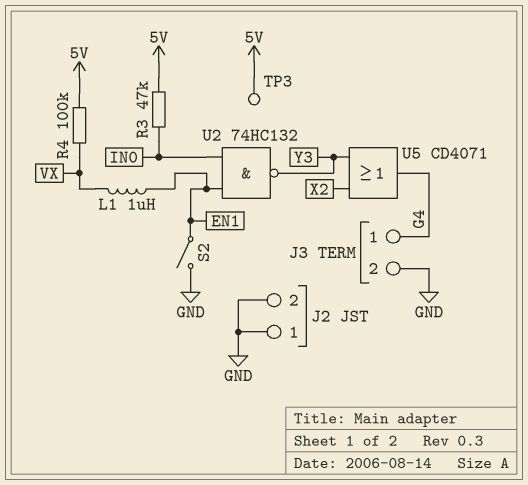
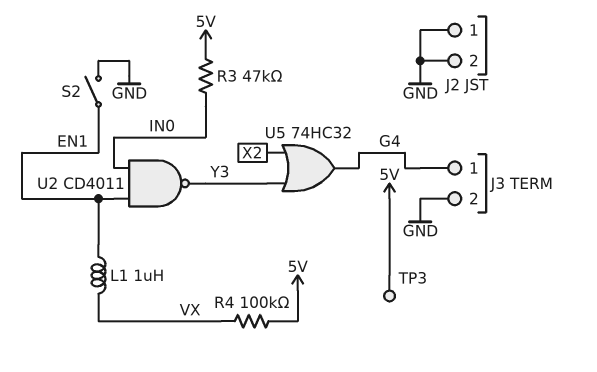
U2: NAND 74HC132 (in EN1, in IN0, out Y3) -> NAND CD4011 (in EN1, in IN0, out Y3)
U5: OR CD4071 (in X2, in Y3, out G4) -> OR 74HC32 (in X2, in Y3, out G4)

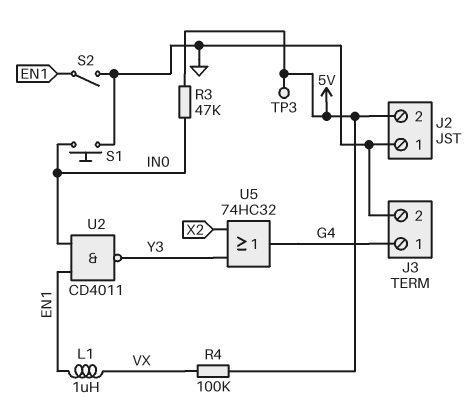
J2 pin 2: GND -> 5V
S1: none -> button (GND, IN0)

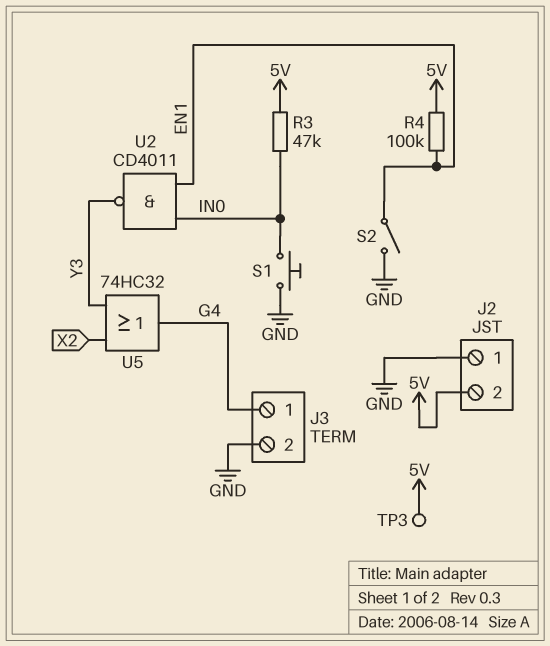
L1: 1uH (EN1, VX) -> none
R4: 100k (5V, VX) -> 100k (5V, EN1)

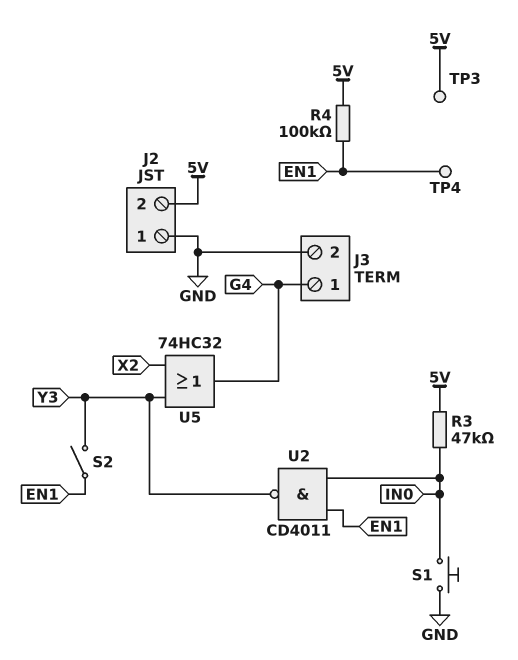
S2: switch (EN1, GND) -> switch (EN1, Y3)
TP4: none -> test point (EN1)

